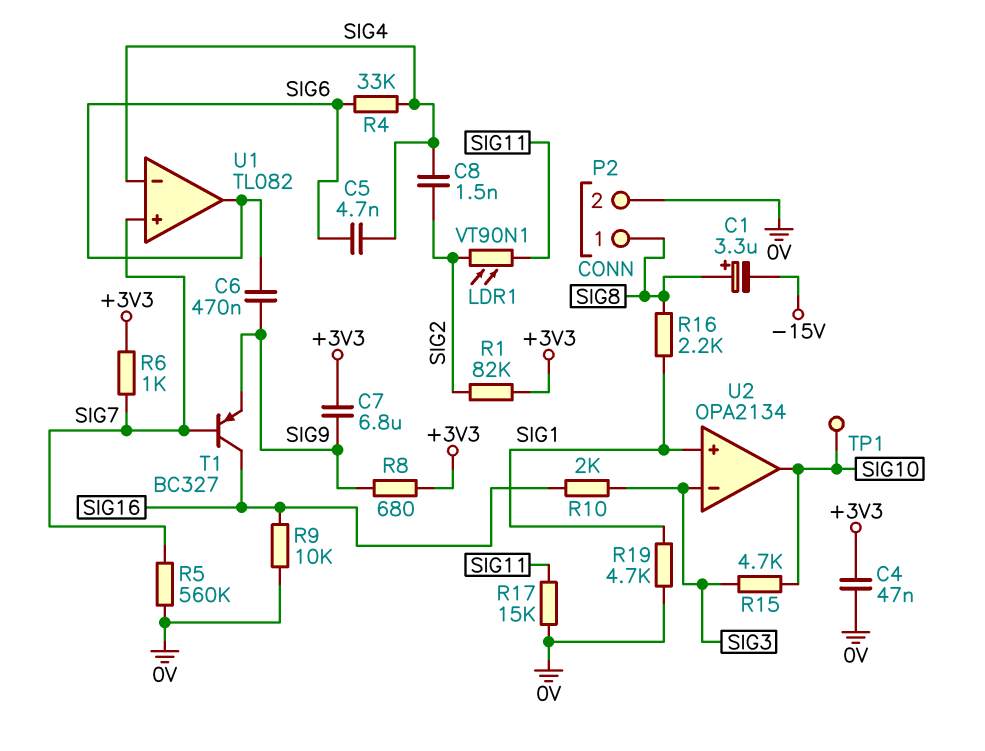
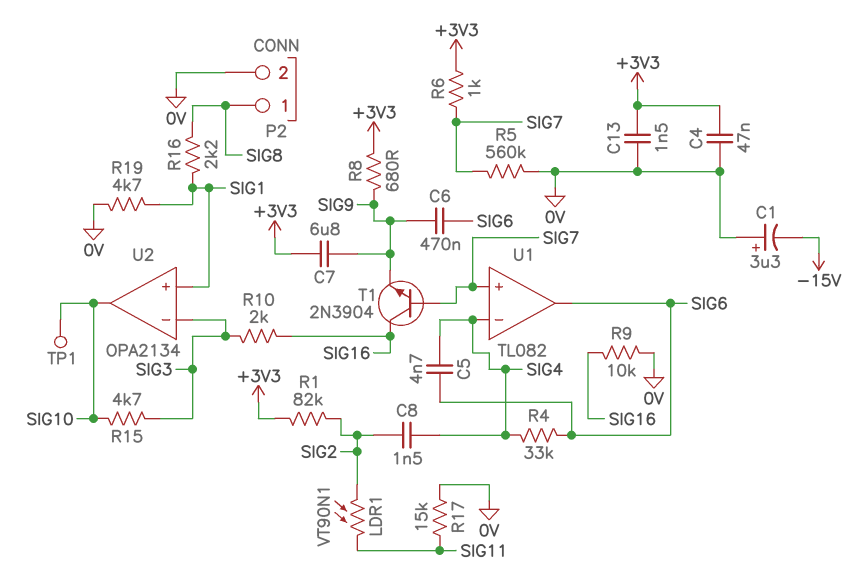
C1: 3.3uF (plus SIG8, minus -15V) -> 3.3uF (plus 0V, minus -15V)
C13: none -> 1.5nF (+3V3, 0V)
T1: PNP BC327 (B SIG7, C SIG16, E SIG9) -> NPN 2N3904 (B SIG7, C SIG16, E SIG9)

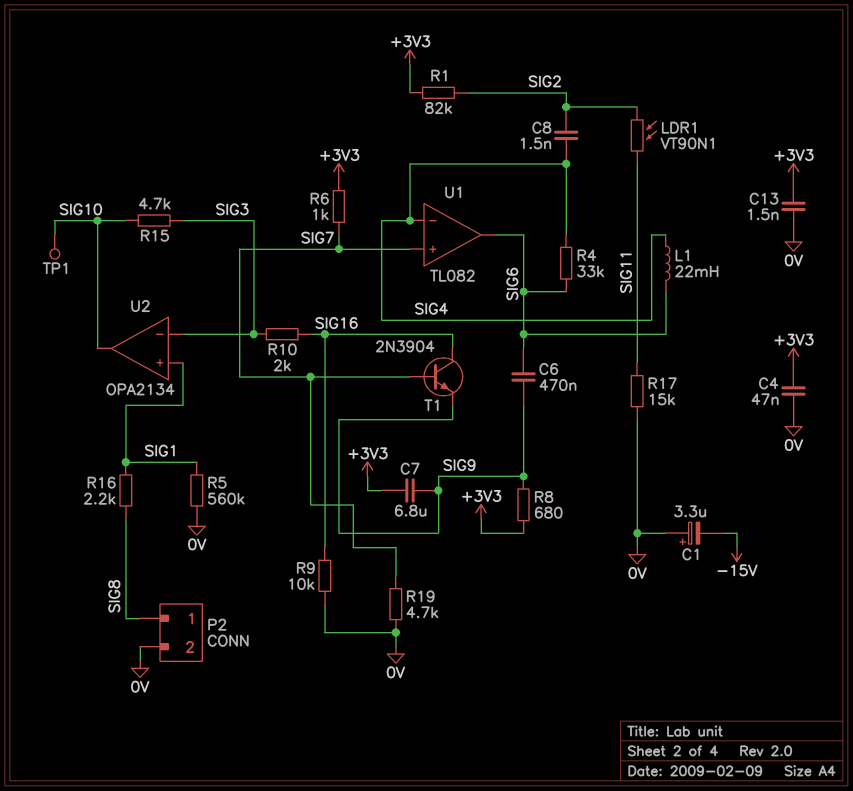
C5: 4.7nF (SIG4, SIG6) -> none
L1: none -> 22mH (SIG4, SIG6)
R5: 560k (0V, SIG7) -> 560k (0V, SIG1)
R19: 4.7k (0V, SIG1) -> 4.7k (0V, SIG7)

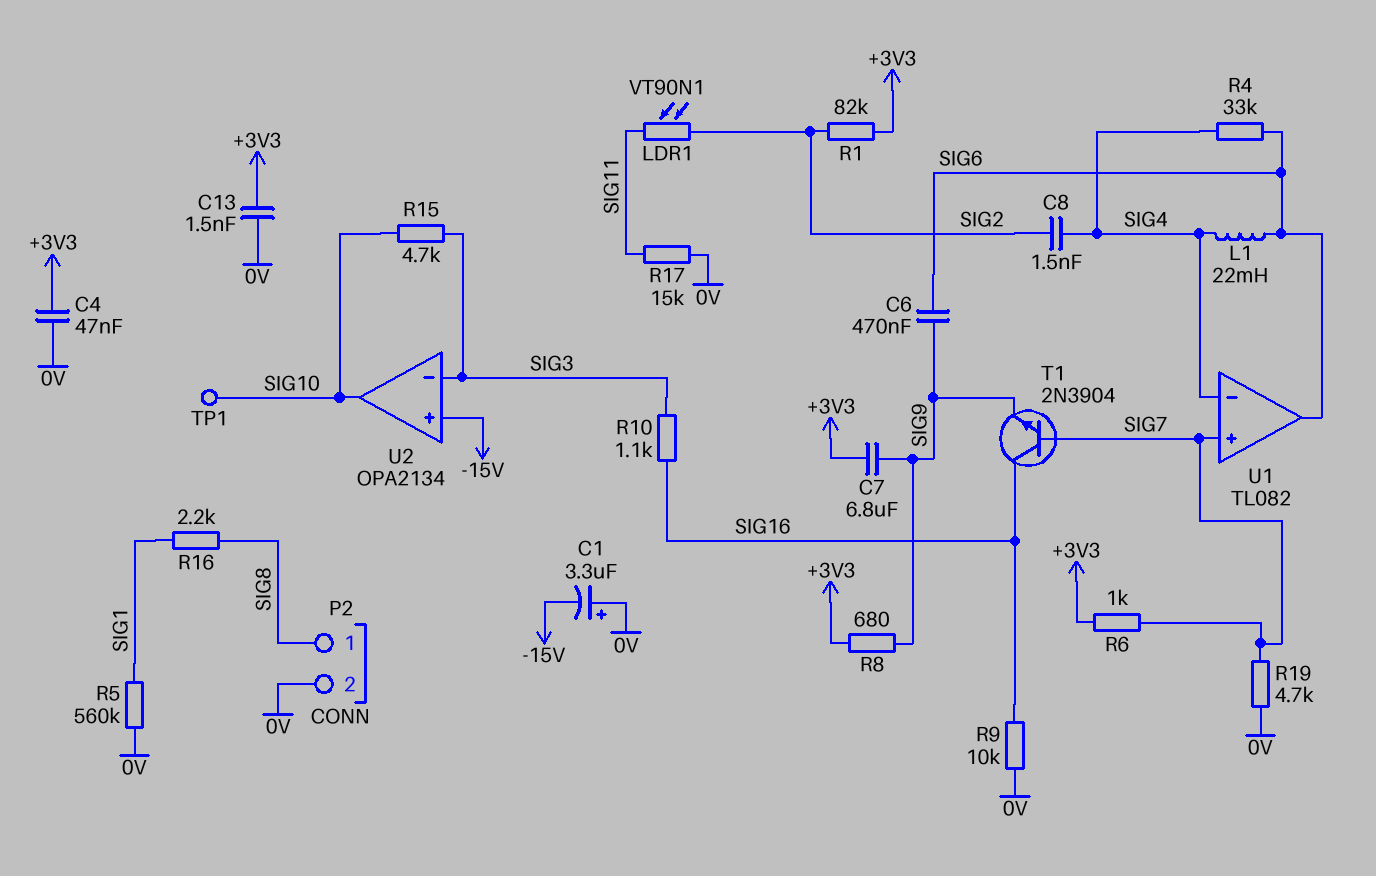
R10: 2k (SIG3, SIG16) -> 1.1k (SIG3, SIG16)
U2 pin in+: SIG1 -> -15V

